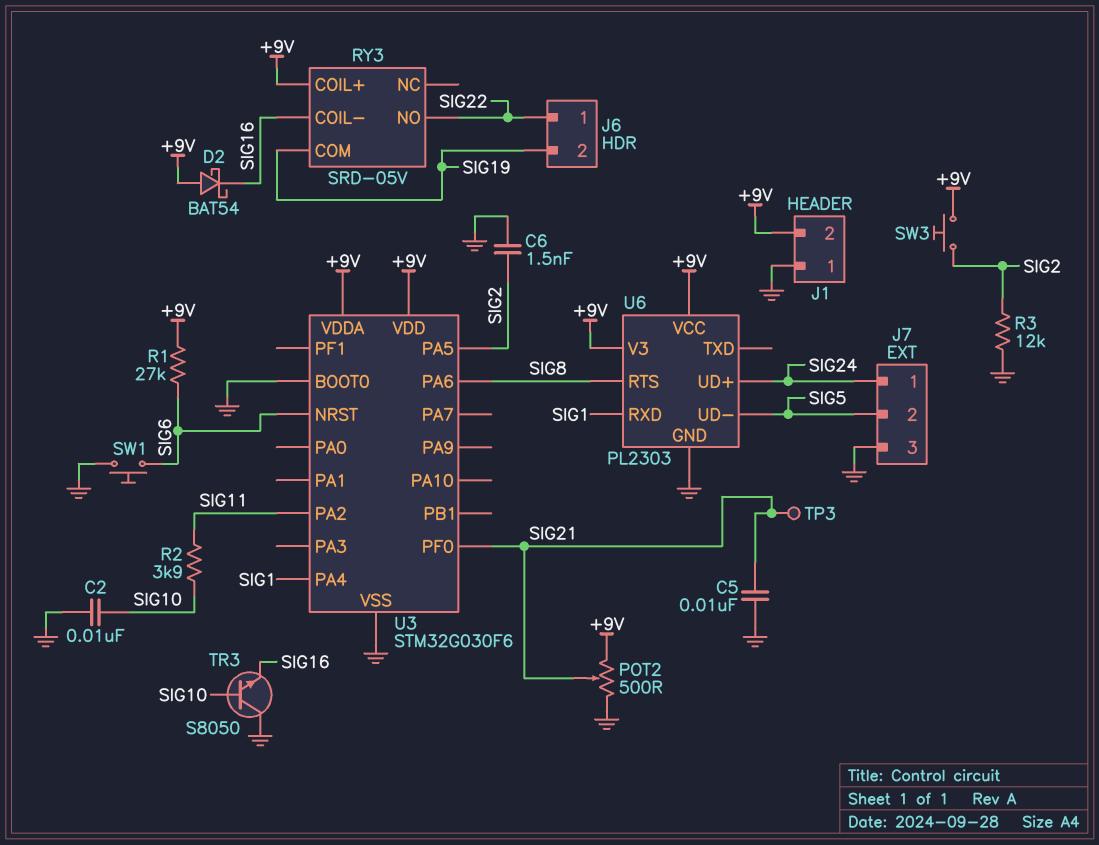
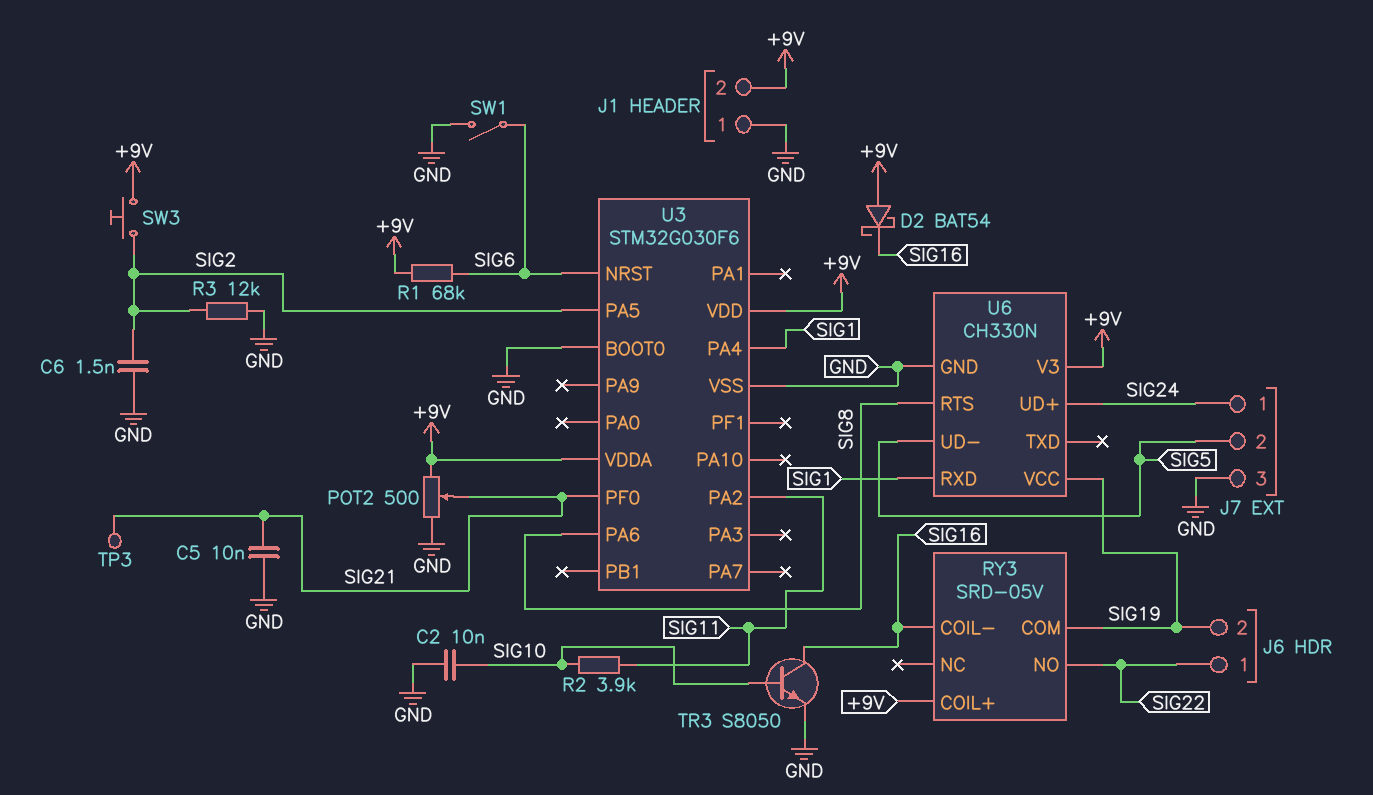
R1: 27k (+9V, SIG6) -> 68k (+9V, SIG6)
SW1: button (GND, SIG6) -> switch (GND, SIG6)
TR3: NPN S8050 (B SIG10, C GND, E SIG16) -> NPN S8050 (B SIG10, C SIG16, E GND)
U6: PL2303 -> CH330N
U6 pin VCC: +9V -> SIG19

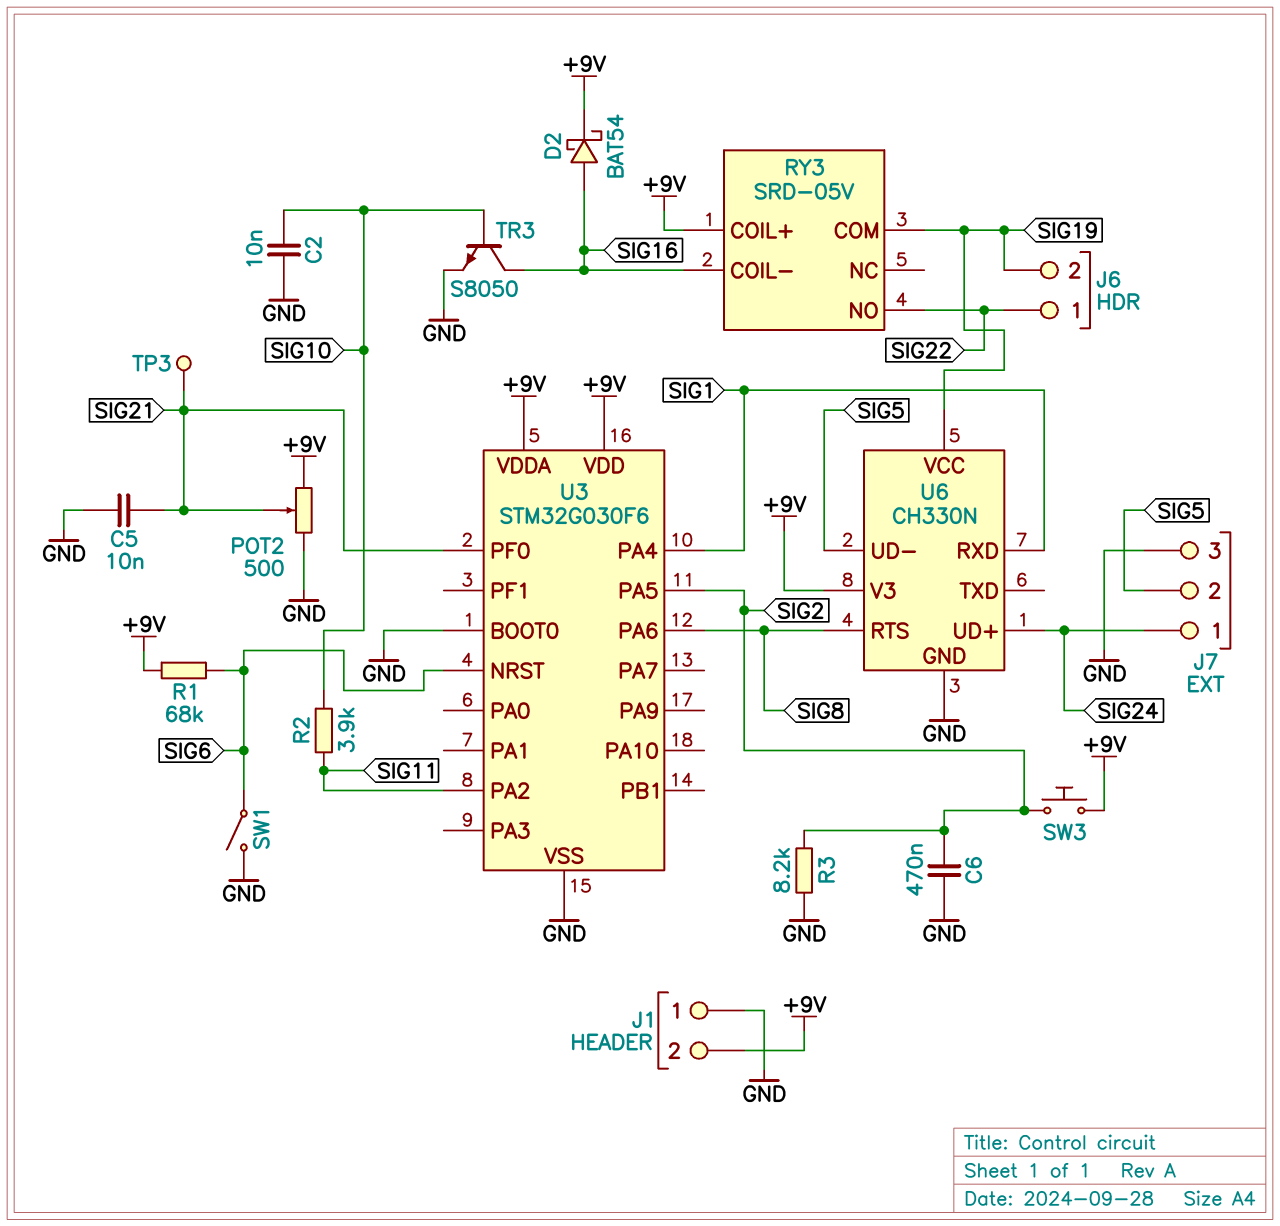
C6: 1.5nF (GND, SIG2) -> 470nF (GND, SIG2)
D2: schottky BAT54 (A +9V, K SIG16) -> schottky BAT54 (A SIG16, K +9V)
R3: 12k (GND, SIG2) -> 8.2k (GND, SIG2)

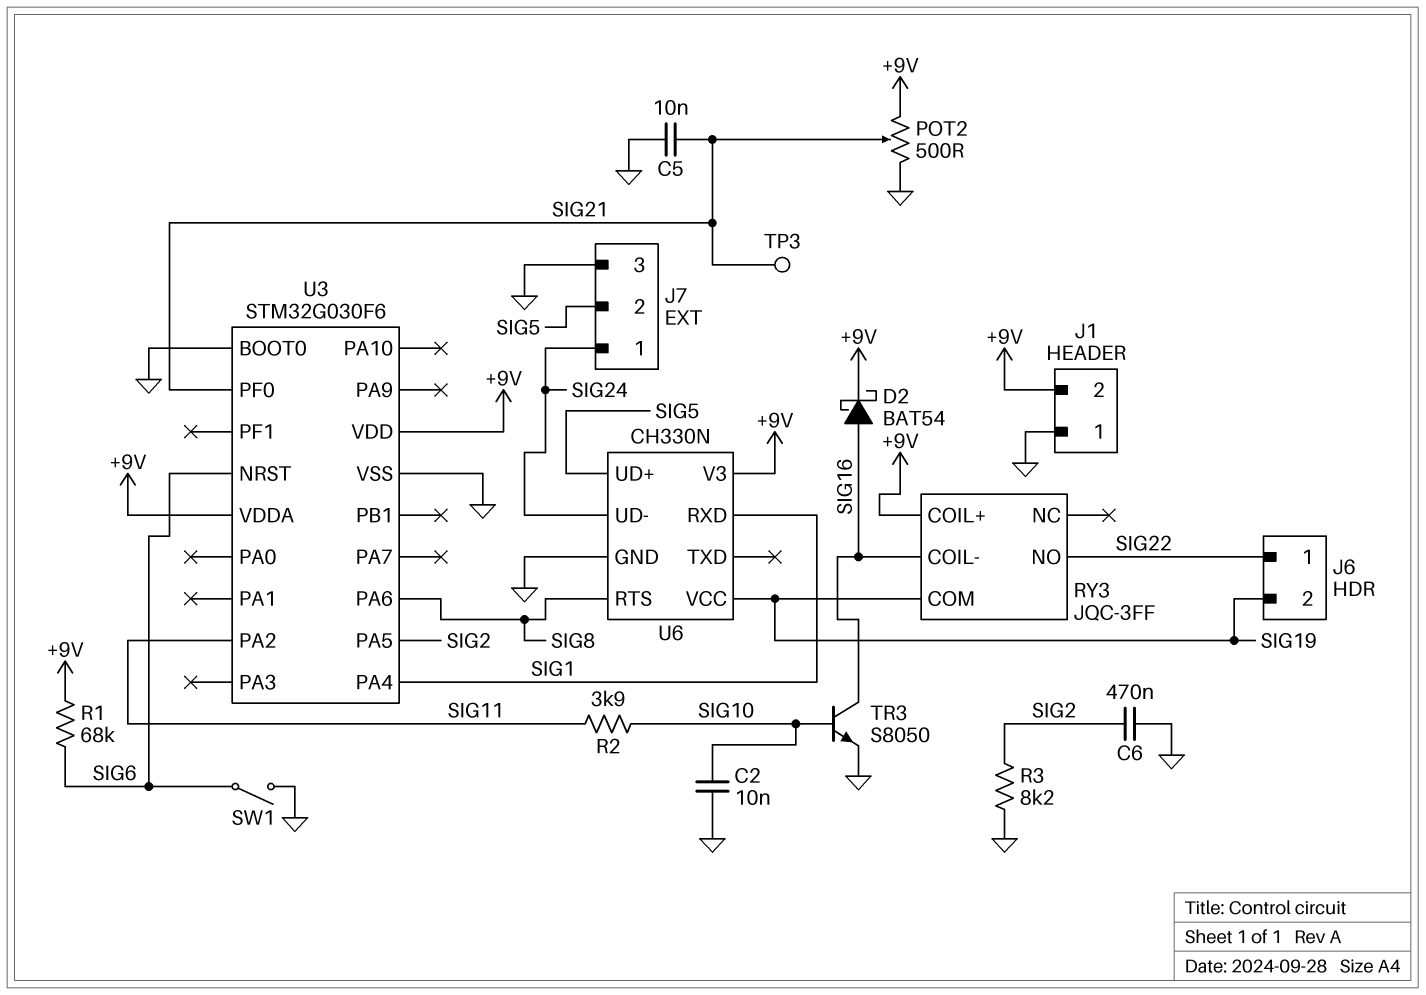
RY3: SRD-05V -> JQC-3FF
SW3: button (+9V, SIG2) -> none
U6 pin UD+: SIG24 -> SIG5
U6 pin UD-: SIG5 -> SIG24

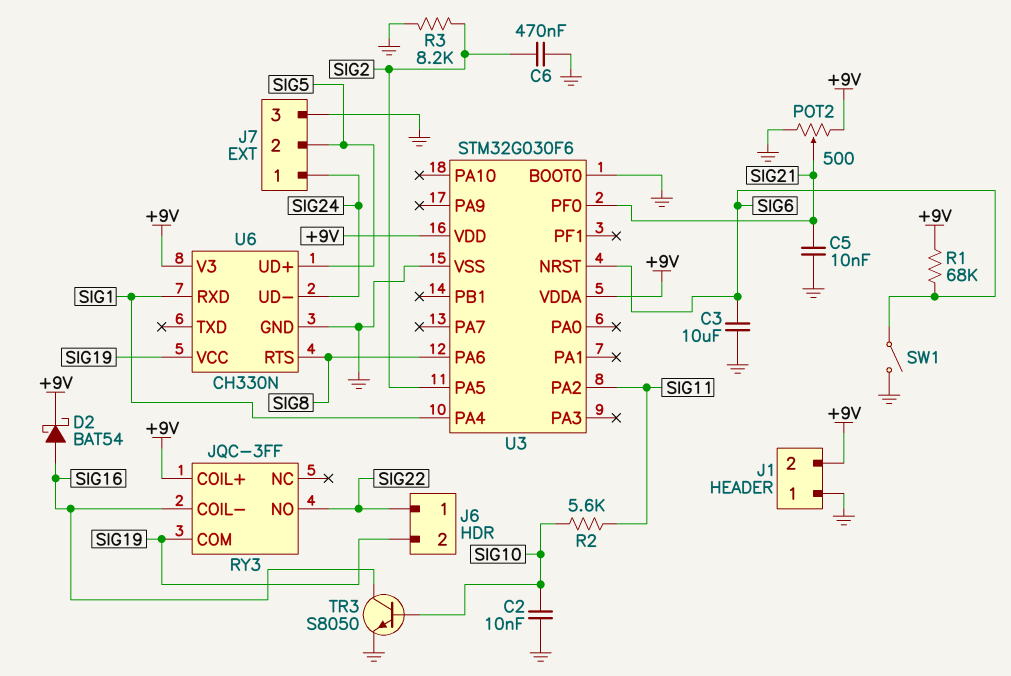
C3: none -> 10uF (GND, SIG6)
R2: 3.9k (SIG10, SIG11) -> 5.6k (SIG10, SIG11)
TP3: test point (SIG21) -> none

